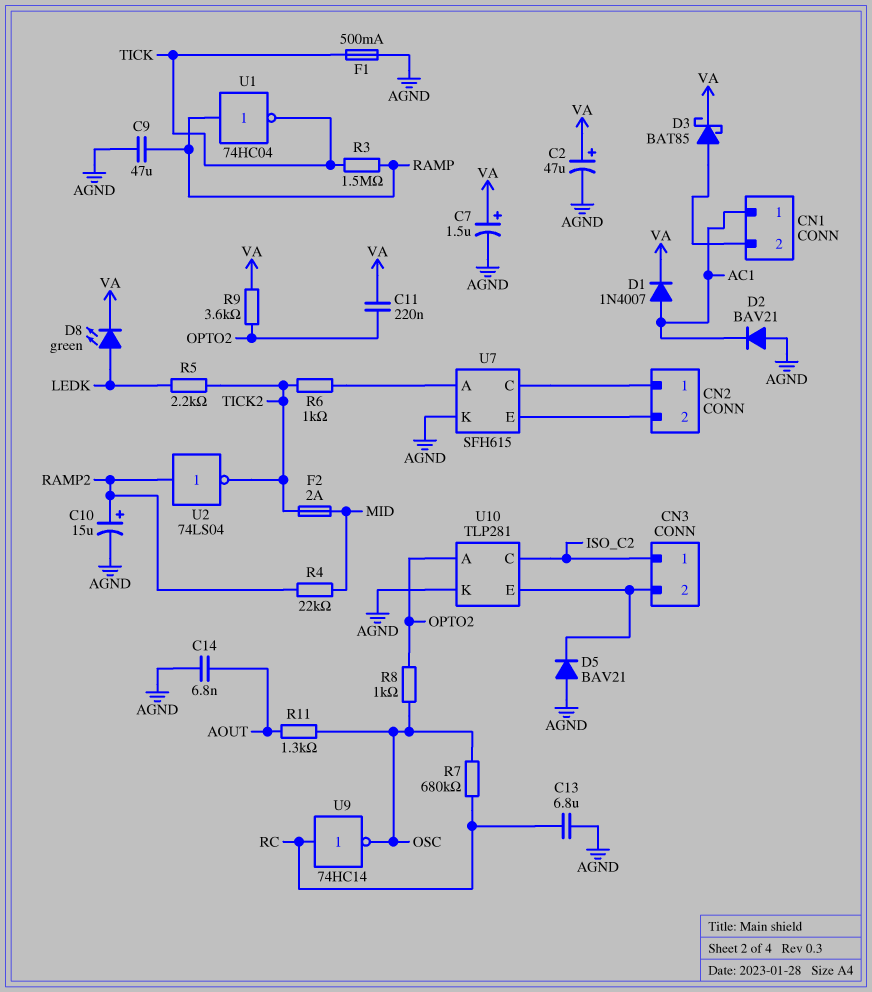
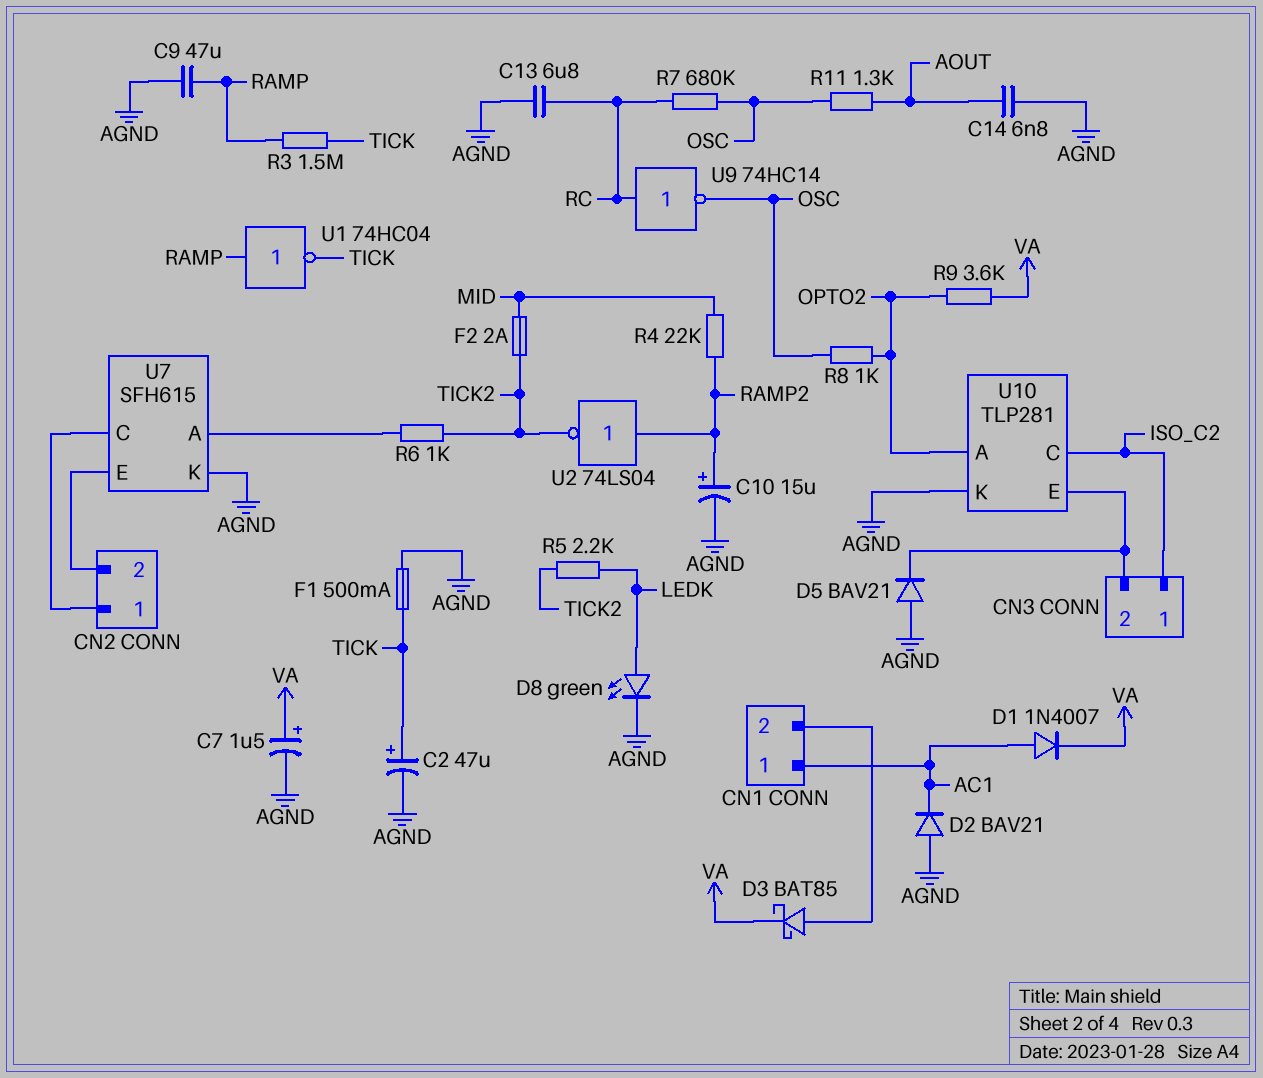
C2: 47uF (plus VA, minus AGND) -> 47uF (plus TICK, minus AGND)
C11: 220nF (OPTO2, VA) -> none
D8: LED green (A LEDK, K VA) -> LED green (A LEDK, K AGND)

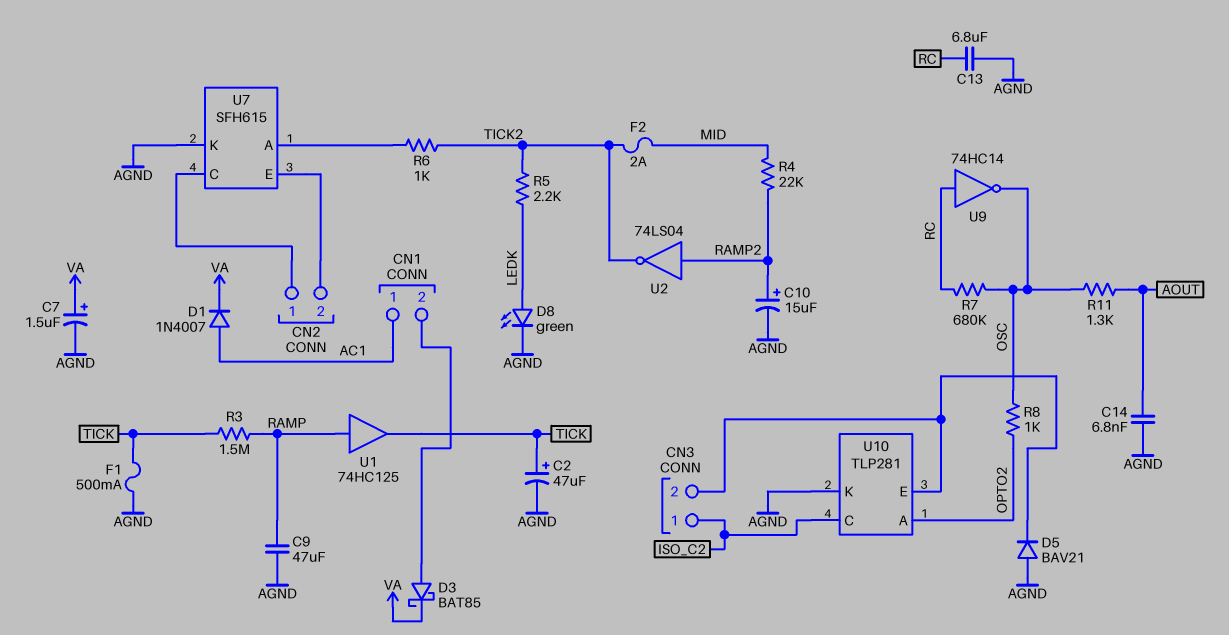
D2: diode BAV21 (A AGND, K AC1) -> none
R9: 3.6k (OPTO2, VA) -> none
U1: NOT 74HC04 (in RAMP, out TICK) -> buffer 74HC125 (in RAMP, out TICK)

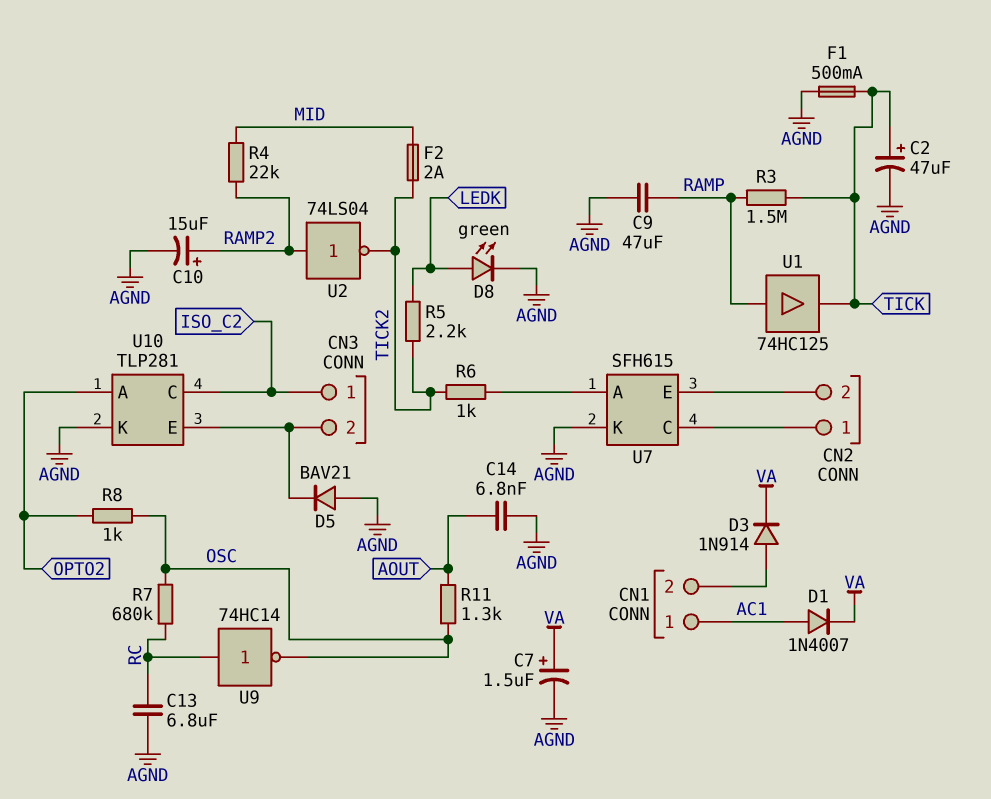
D3: schottky BAT85 (A CN1/2, K VA) -> diode 1N914 (A CN1/2, K VA)

